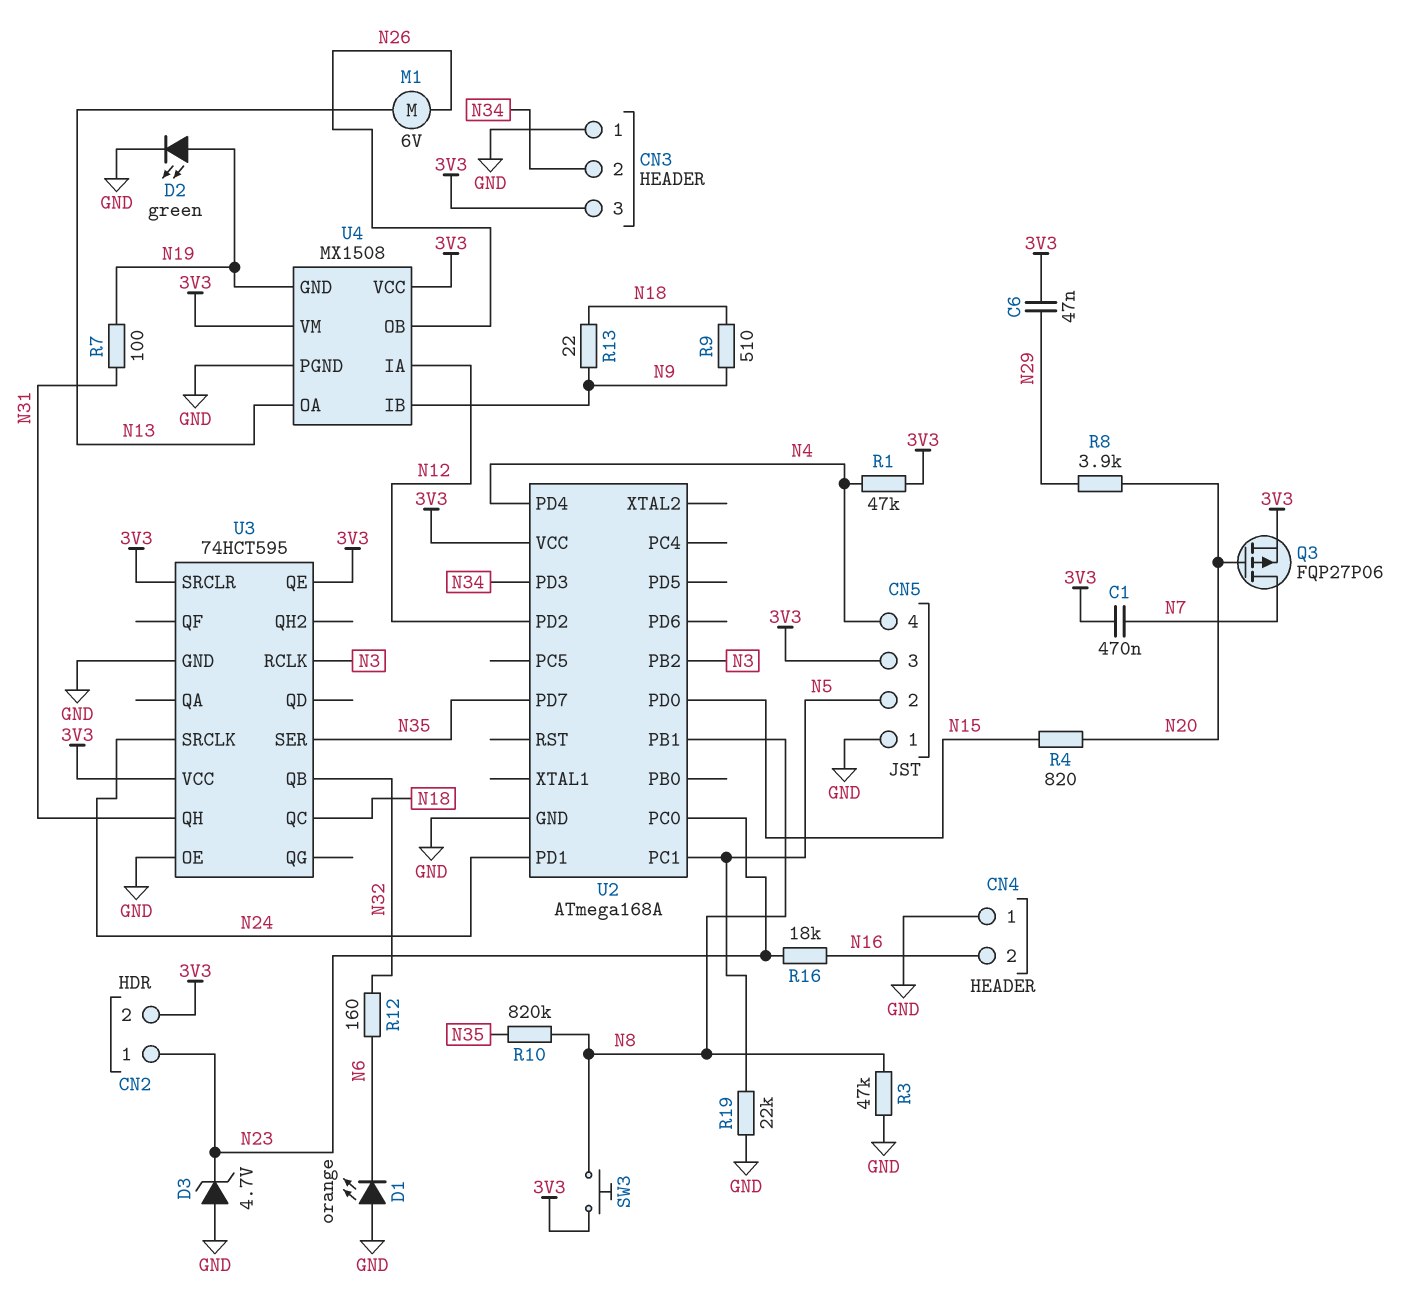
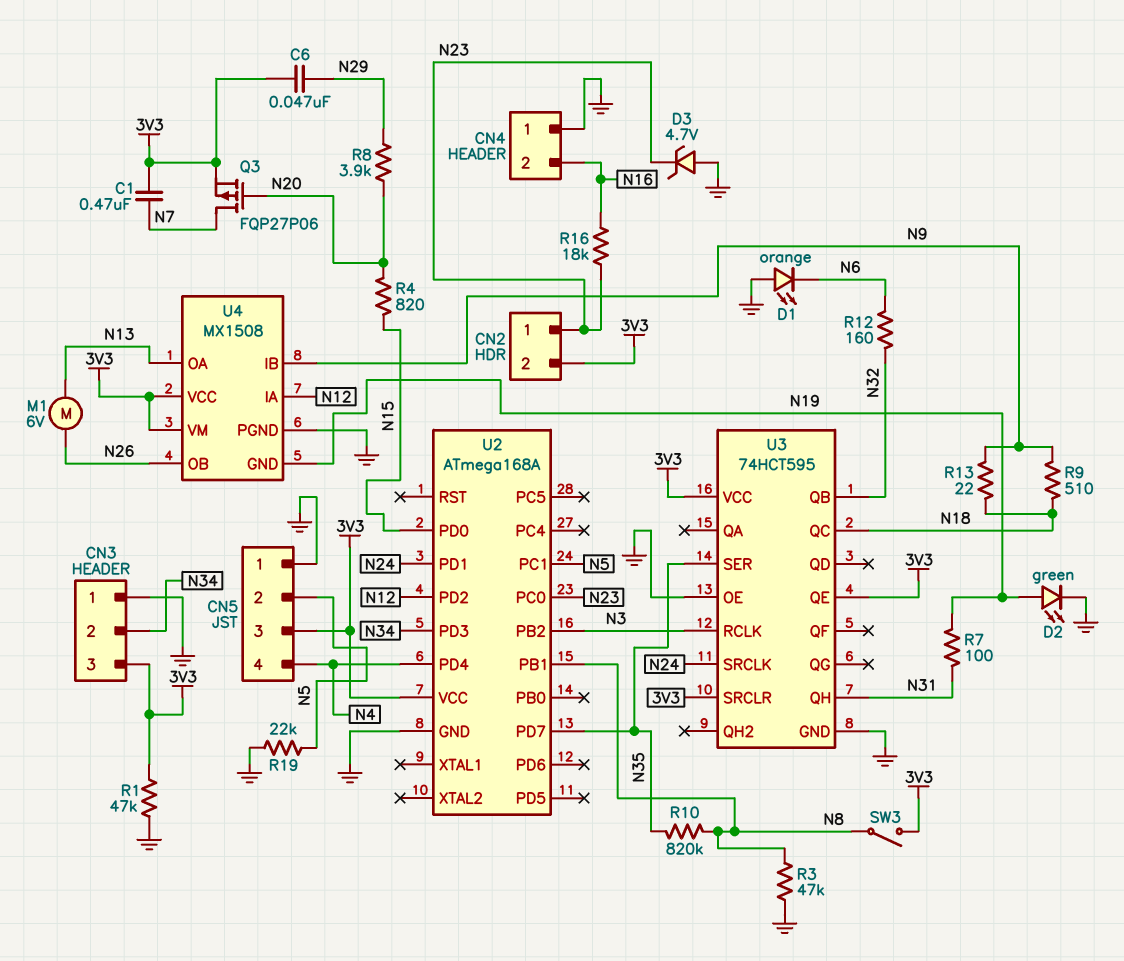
R1: 47k (3V3, N4) -> 47k (3V3, GND)
SW3: button (3V3, N8) -> switch (3V3, N8)

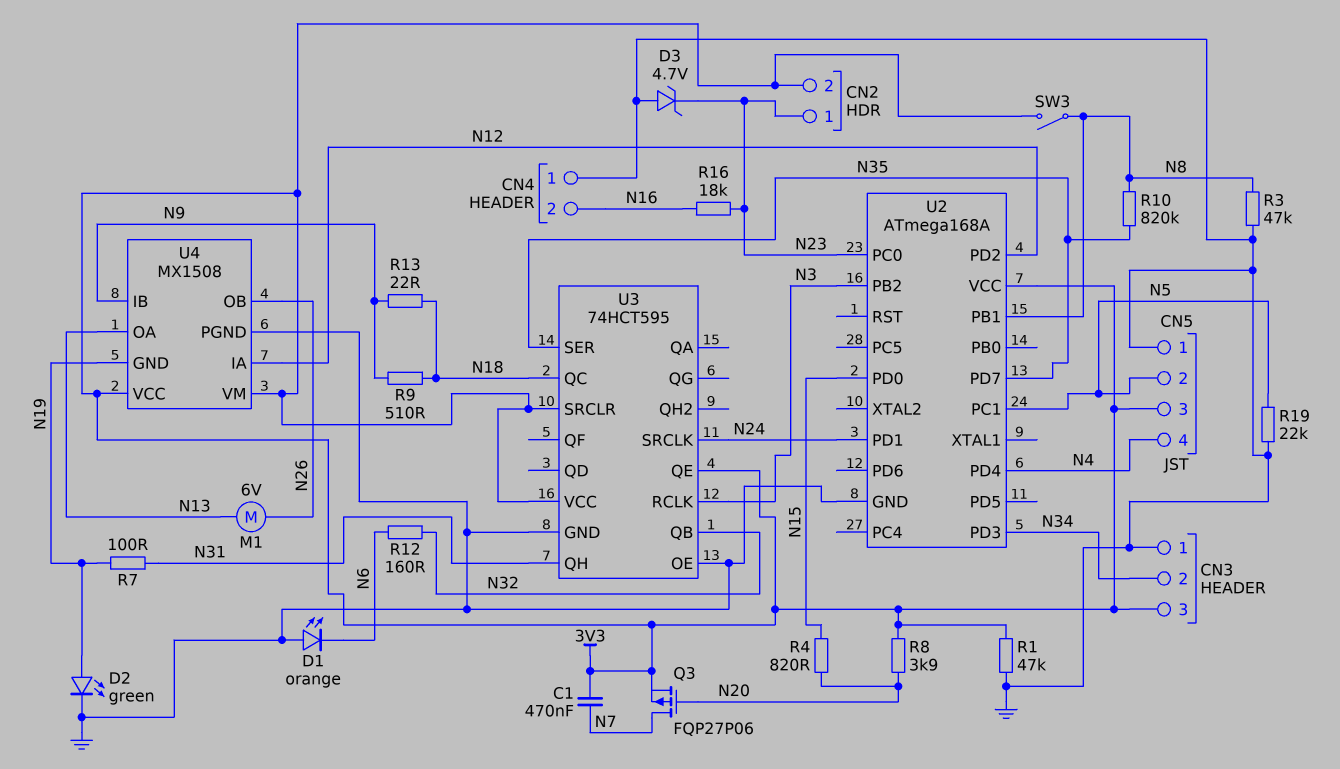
C6: 47nF (3V3, N29) -> none
R8: 3.9k (N20, N29) -> 3.9k (3V3, N20)

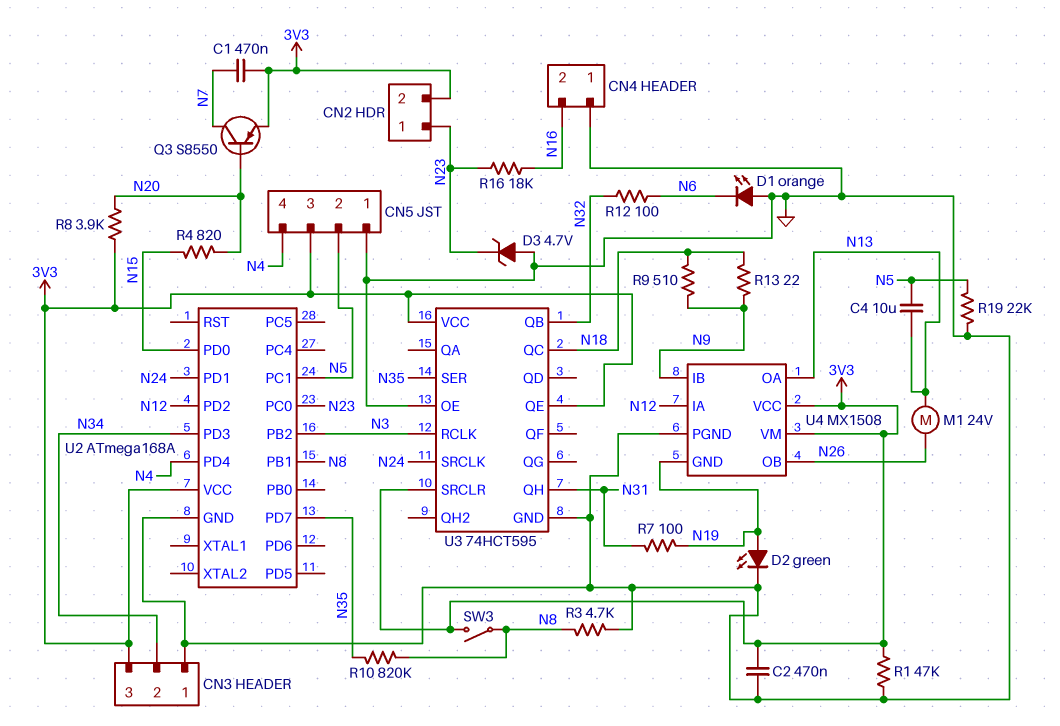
C2: none -> 470nF (3V3, GND)
C4: none -> 10uF (N5, N13)
M1: motor 6V (N13, N26) -> motor 24V (N13, N26)
Q3: PMOS FQP27P06 (G N20, D N7, S 3V3) -> PNP S8550 (B N20, C N7, E 3V3)
R3: 47k (GND, N8) -> 4.7k (GND, N8)
R12: 160 (N6, N32) -> 100 (N6, N32)

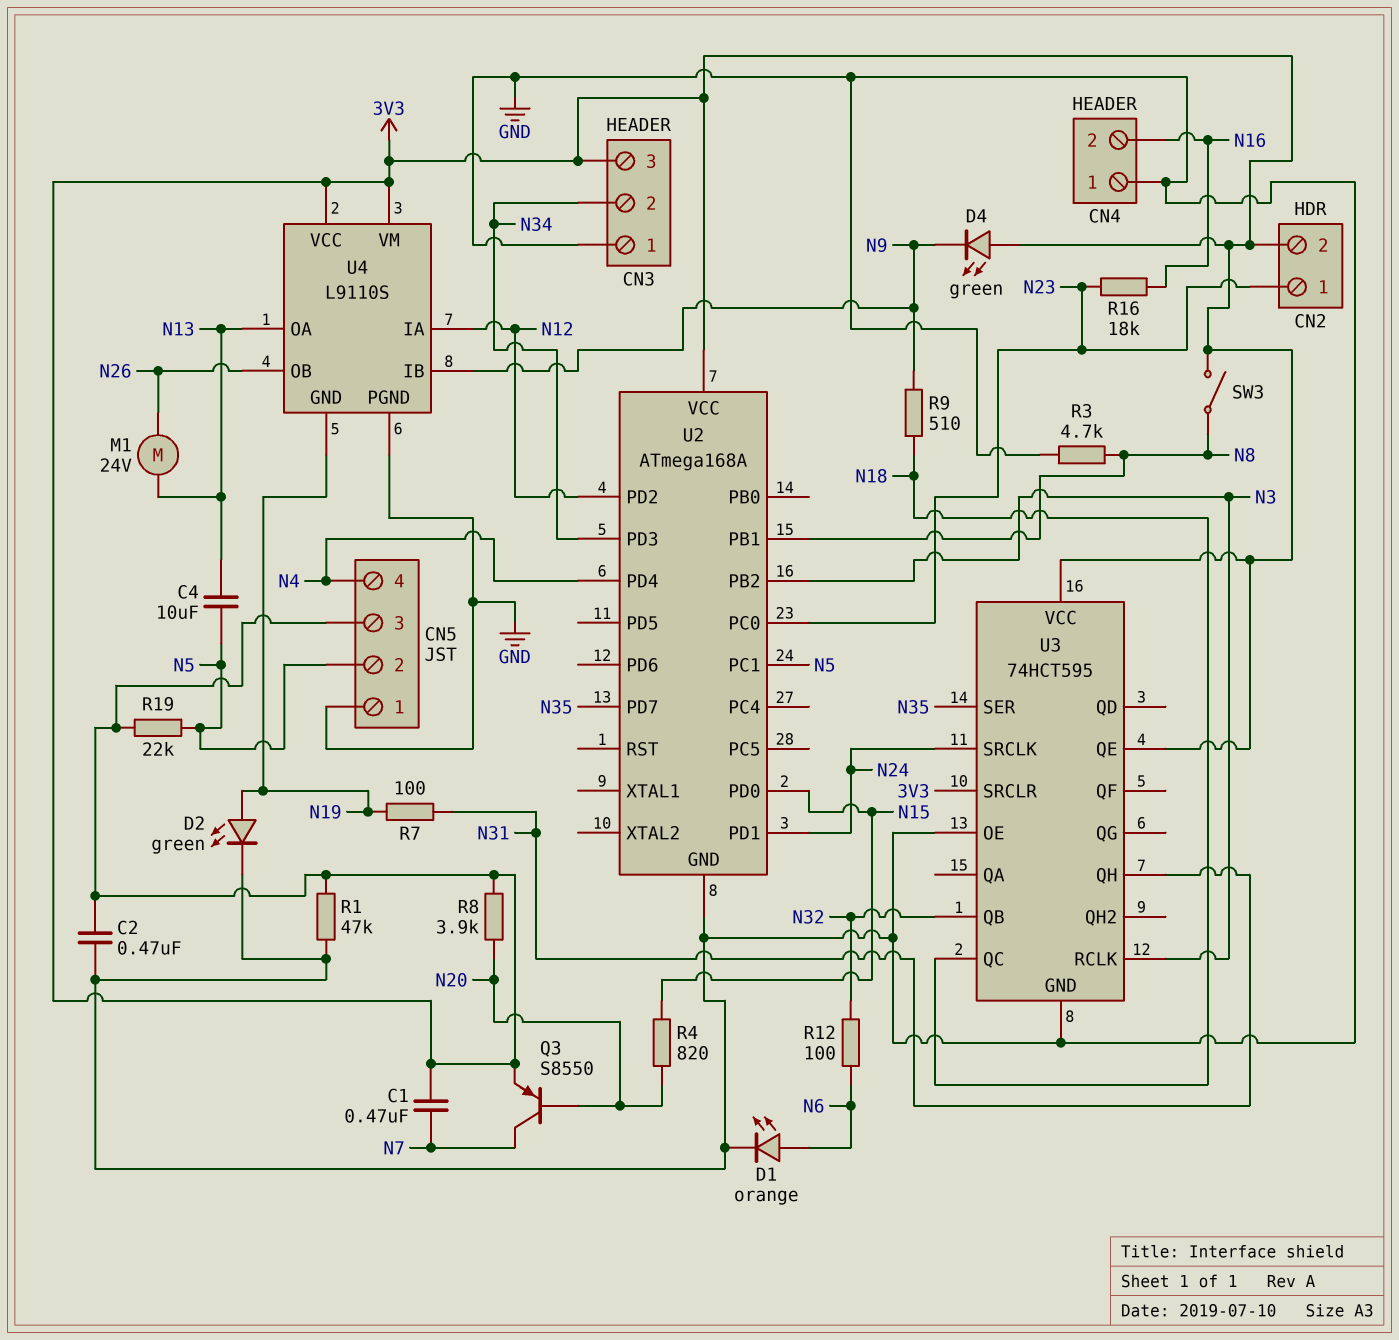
D1: LED orange (A GND, K N6) -> LED orange (A N6, K GND)
D3: zener 4.7V (A GND, K N23) -> none
D4: none -> LED green (A 3V3, K N9)
R10: 820k (N8, N35) -> none
R13: 22 (N9, N18) -> none
R19: 22k (GND, N5) -> 22k (3V3, N5)
U4: MX1508 -> L9110S

